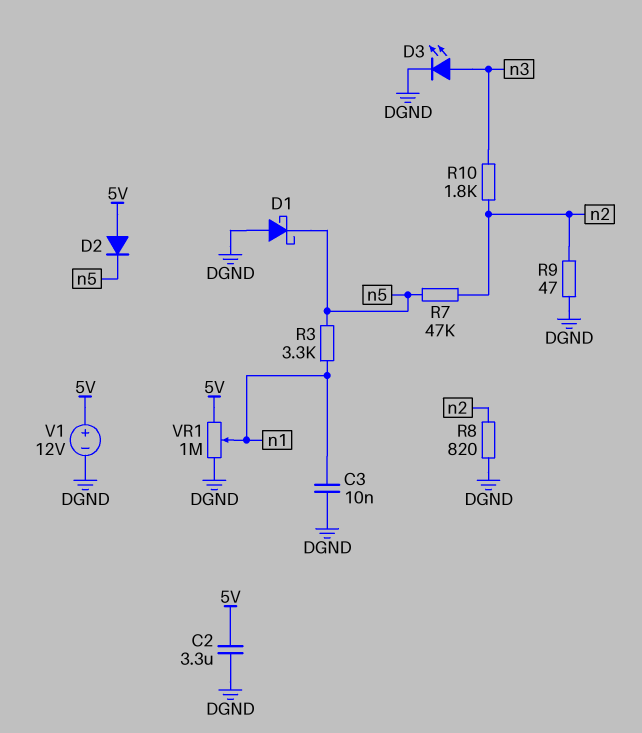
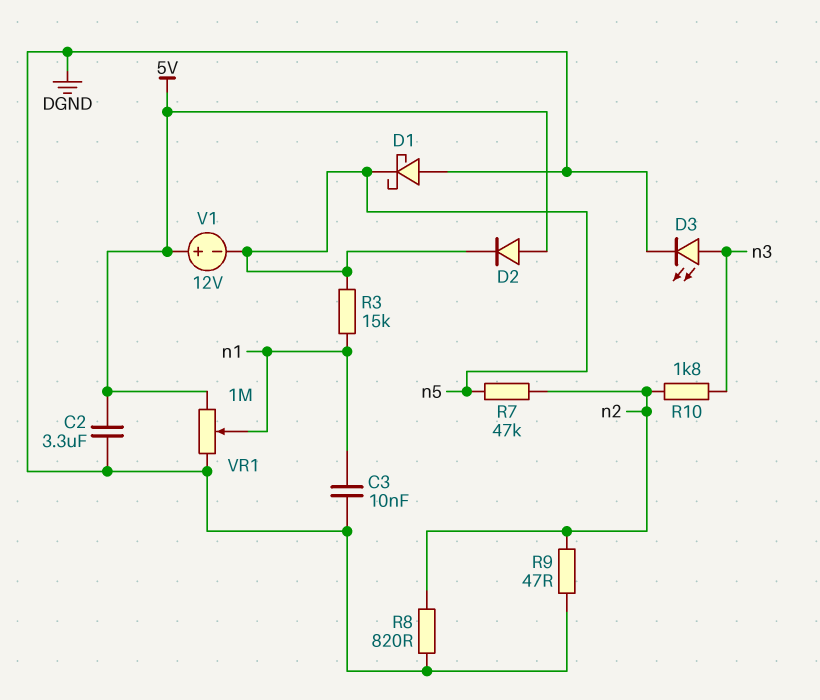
R3: 3.3k (n1, n5) -> 15k (n1, n5)
V1: 12V (plus 5V, minus DGND) -> 12V (plus 5V, minus n5)

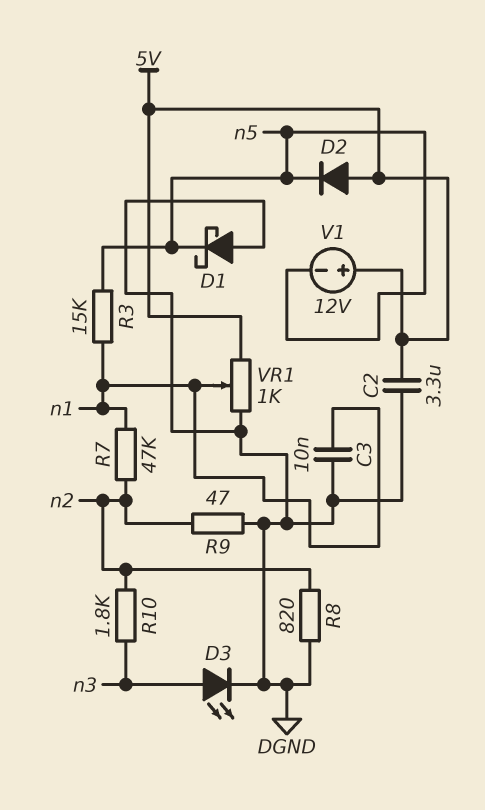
R7: 47k (n2, n5) -> 47k (n1, n2)
VR1: 1M (5V, DGND, wiper n1) -> 1k (5V, DGND, wiper n1)

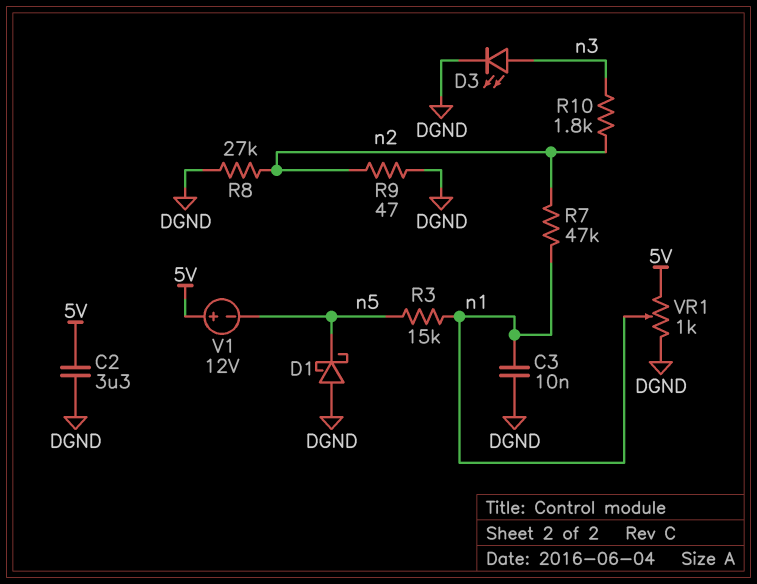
D2: diode (A 5V, K n5) -> none
R8: 820 (DGND, n2) -> 27k (DGND, n2)

